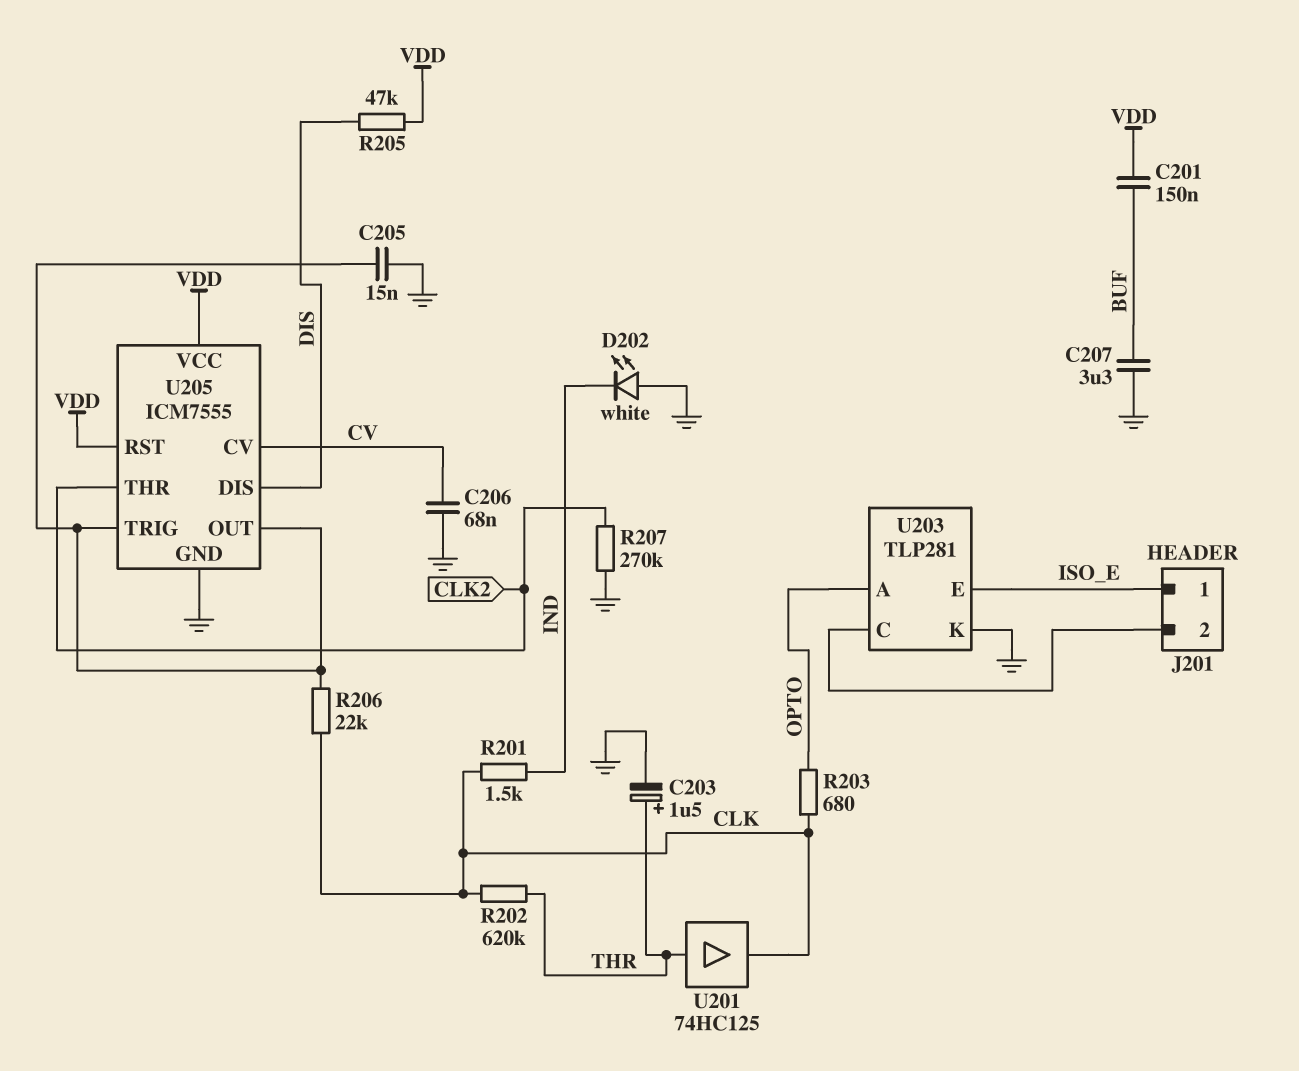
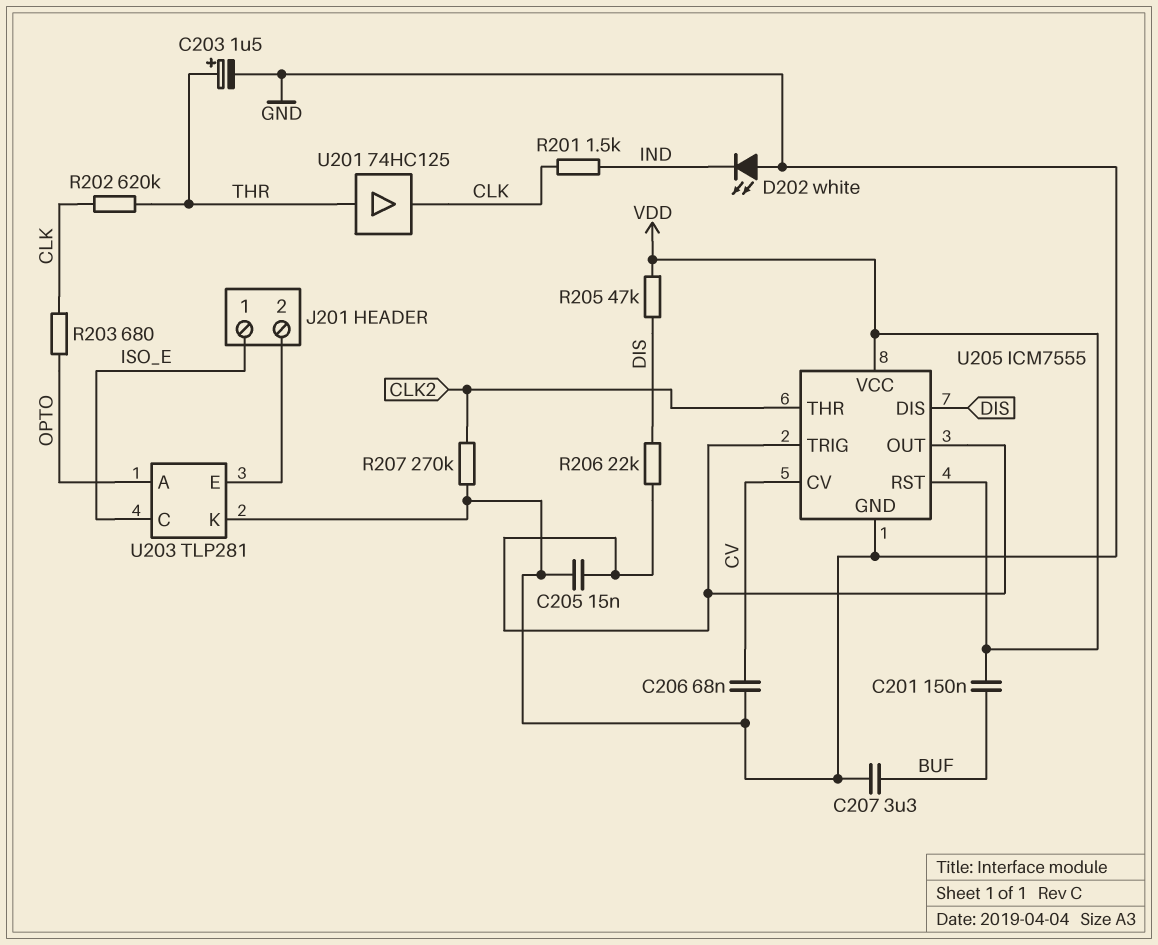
R206: 22k (CLK, U205/OUT) -> 22k (DIS, U205/OUT)
U203 pin C: J201/2 -> ISO_E
U203 pin E: ISO_E -> J201/2

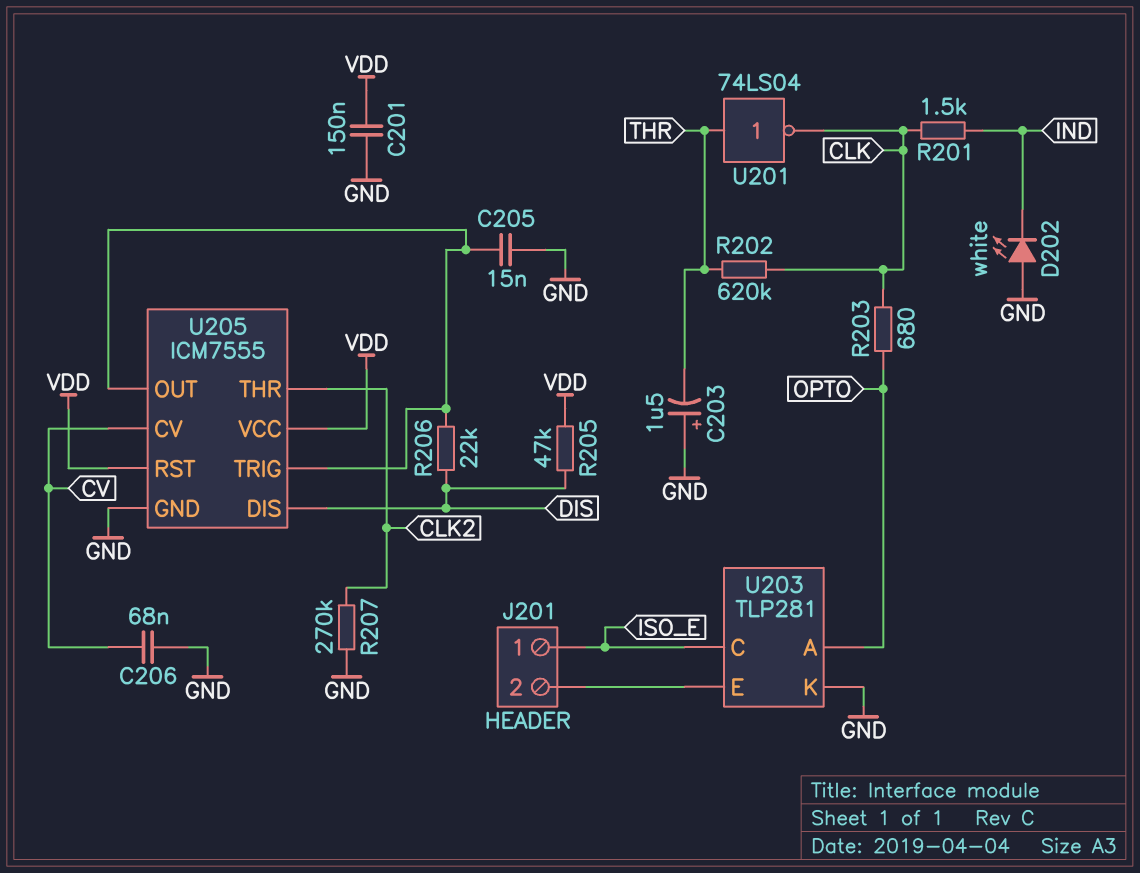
C201: 150nF (BUF, VDD) -> 150nF (GND, VDD)
C203: 1.5uF (plus THR, minus GND) -> 1.5uF (plus GND, minus THR)
C207: 3.3uF (BUF, GND) -> none
U201: buffer 74HC125 (in THR, out CLK) -> NOT 74LS04 (in THR, out CLK)

